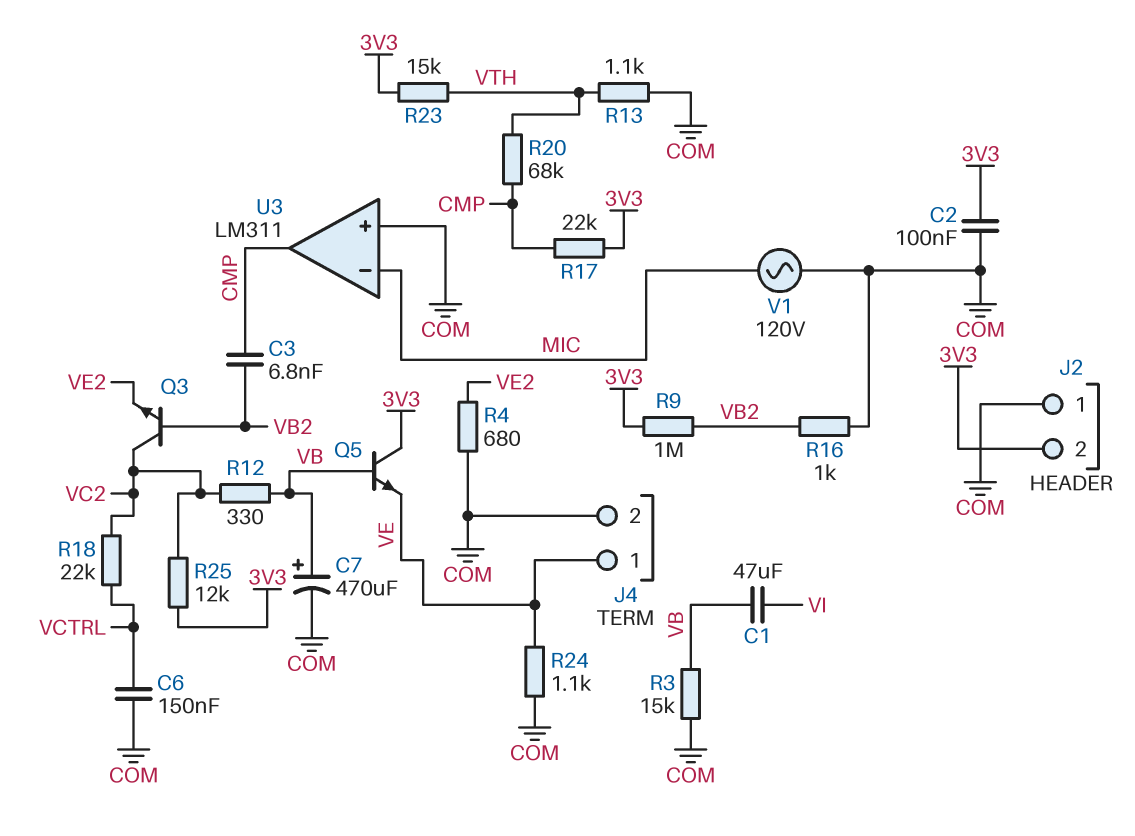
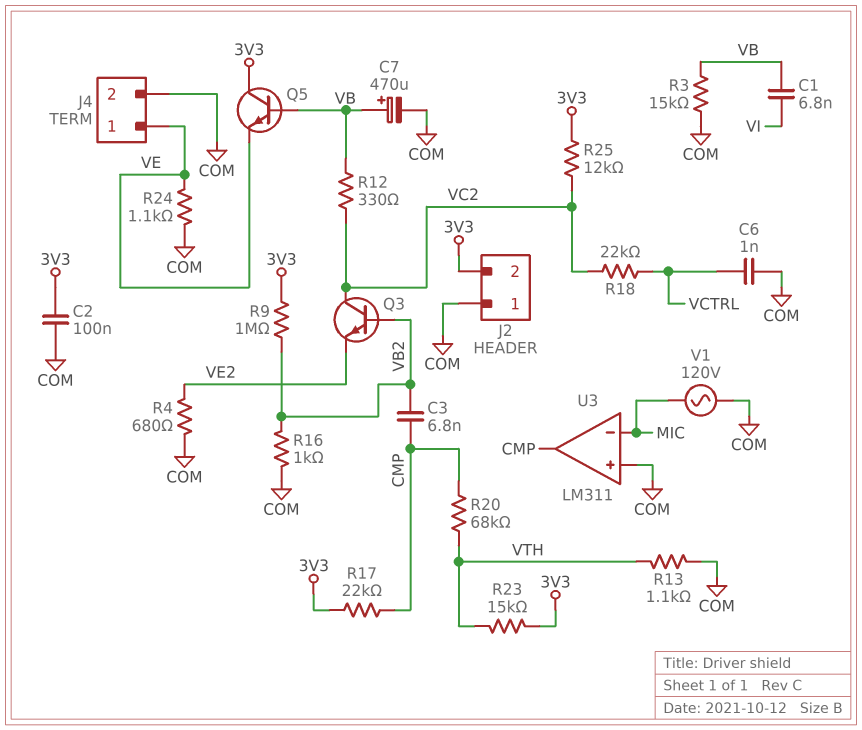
C1: 47uF (VB, VI) -> 6.8nF (VB, VI)
C6: 150nF (COM, VCTRL) -> 1nF (COM, VCTRL)

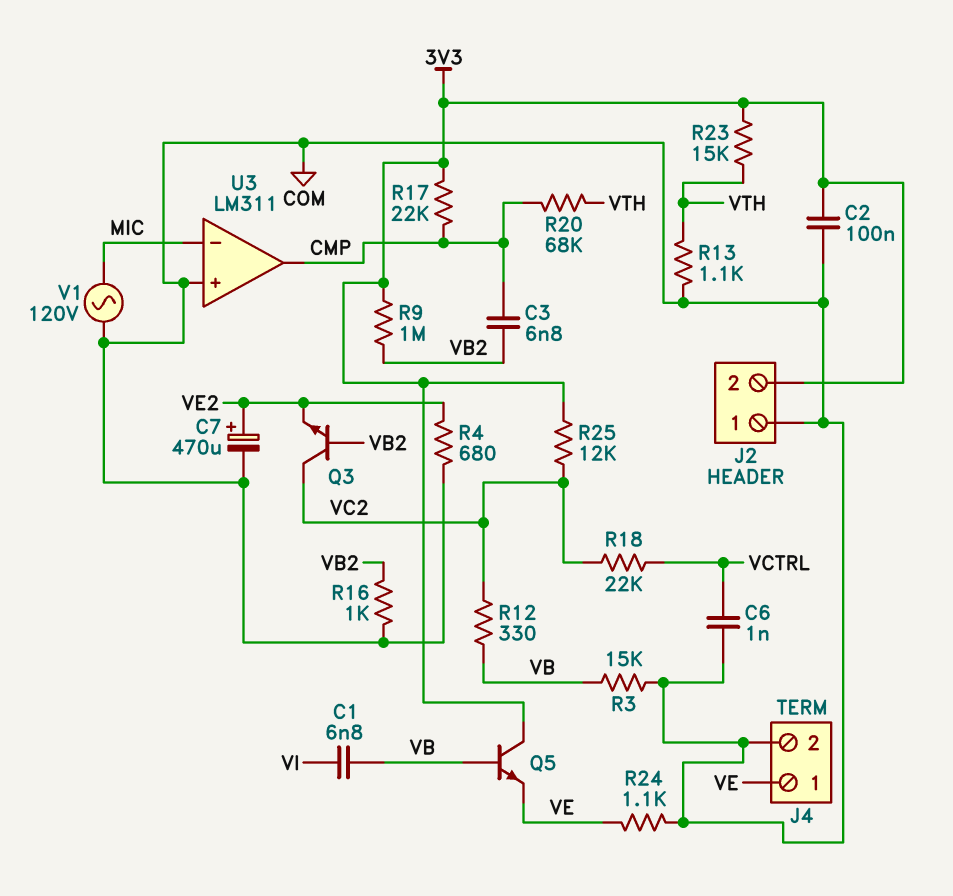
C7: 470uF (plus VB, minus COM) -> 470uF (plus VE2, minus COM)

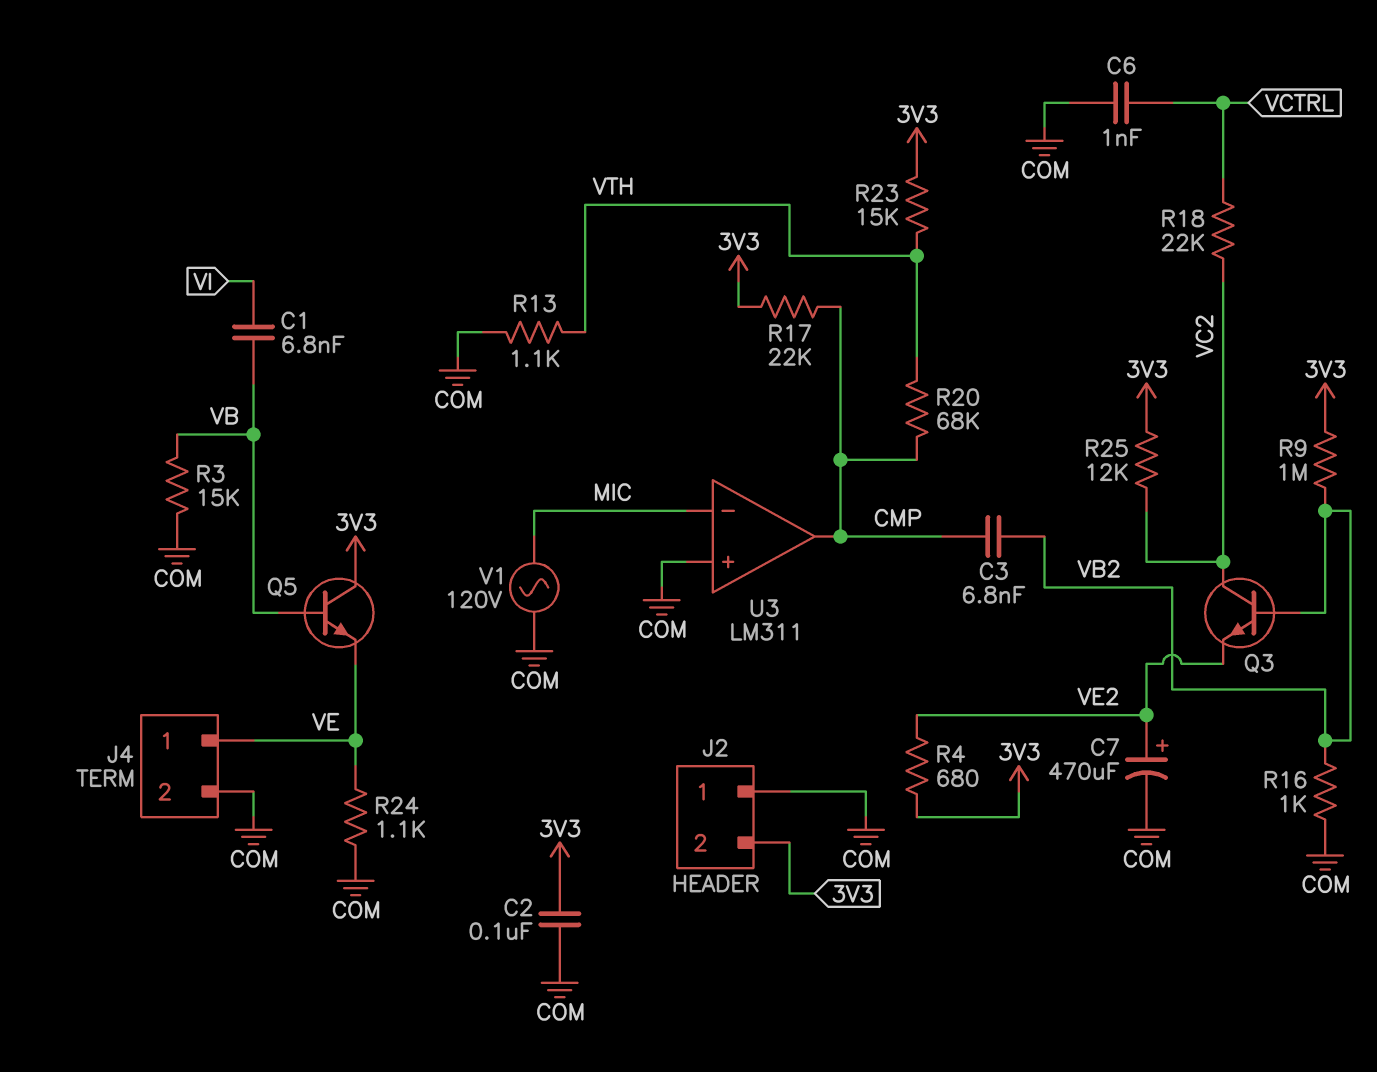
R4: 680 (COM, VE2) -> 680 (3V3, VE2)
R12: 330 (VB, VC2) -> none

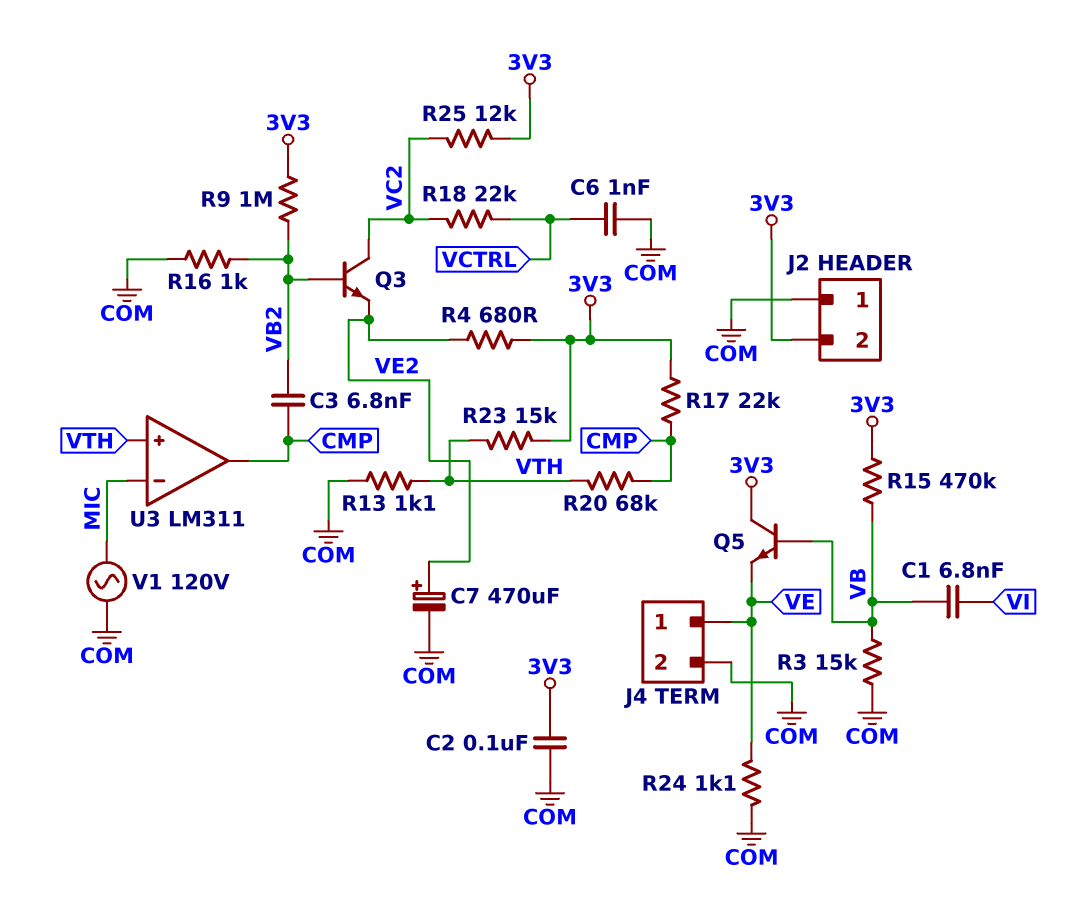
R15: none -> 470k (3V3, VB)
U3 pin in+: COM -> VTH

